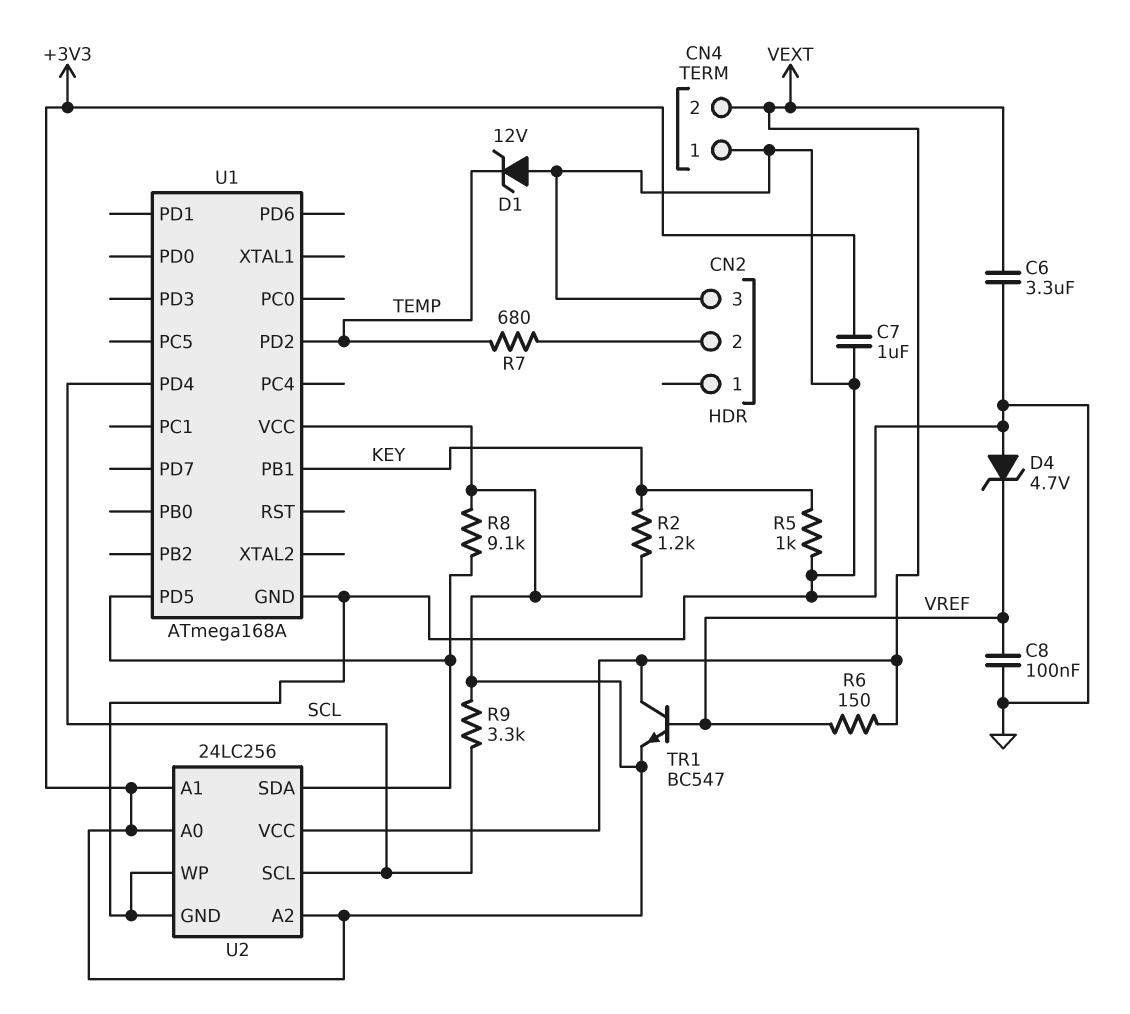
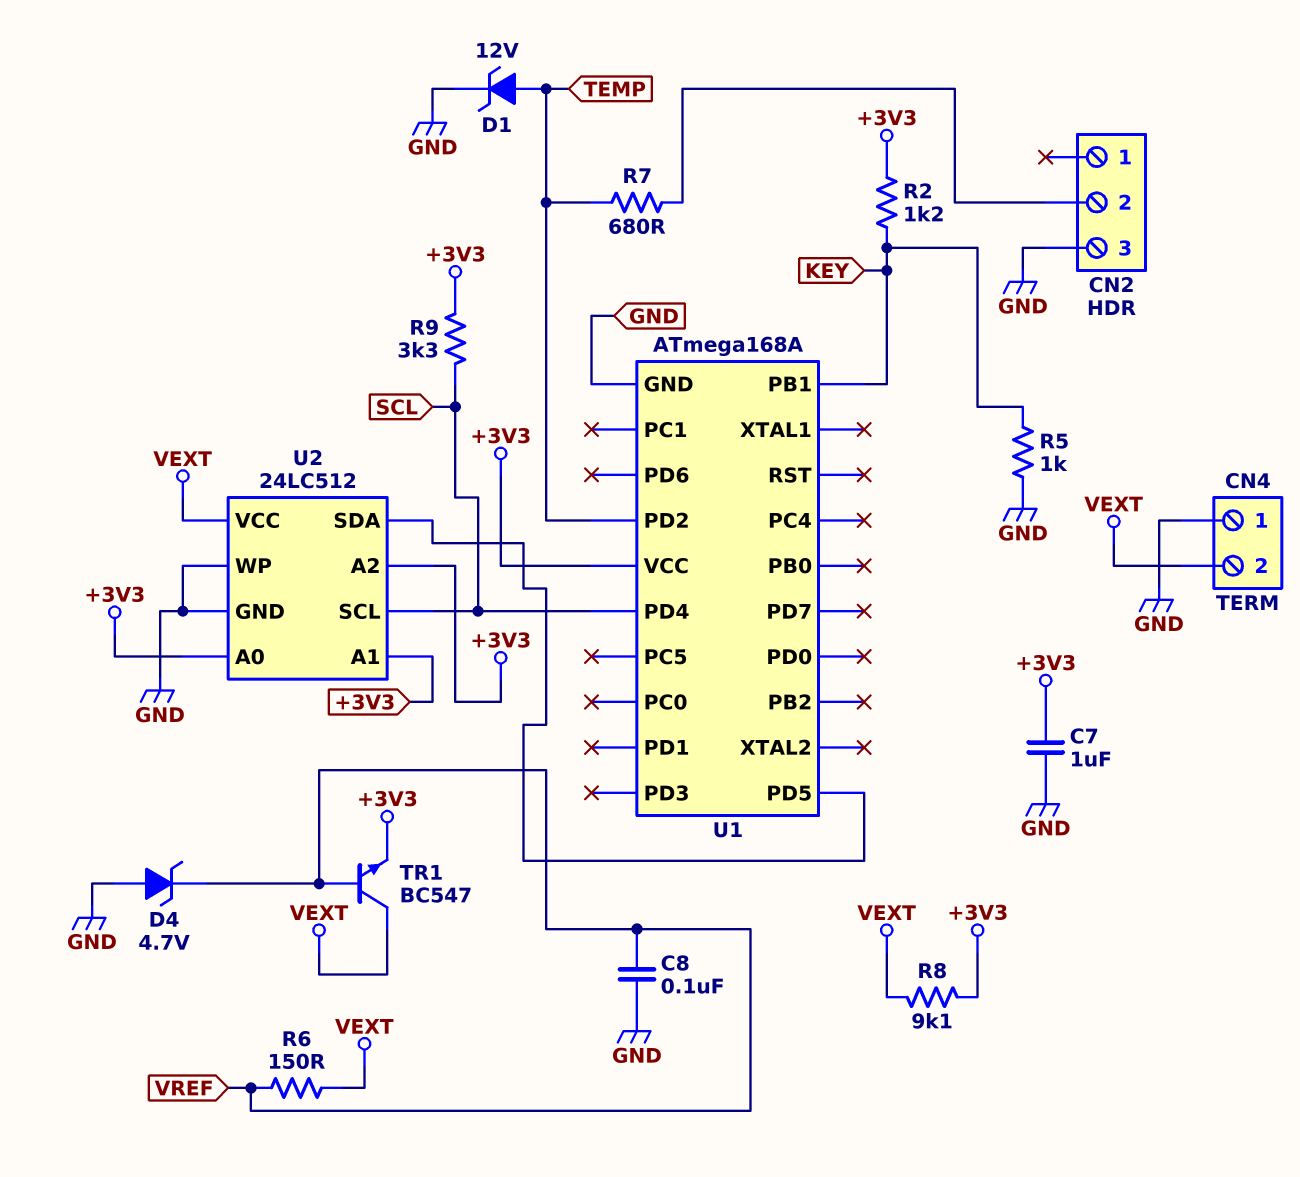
C6: 3.3uF (GND, VEXT) -> none
D1: zener 12V (A GND, K TEMP) -> zener 12V (A TEMP, K GND)
R8: 9.1k (+3V3, U1/PD5) -> 9.1k (+3V3, VEXT)
U2: 24LC256 -> 24LC512

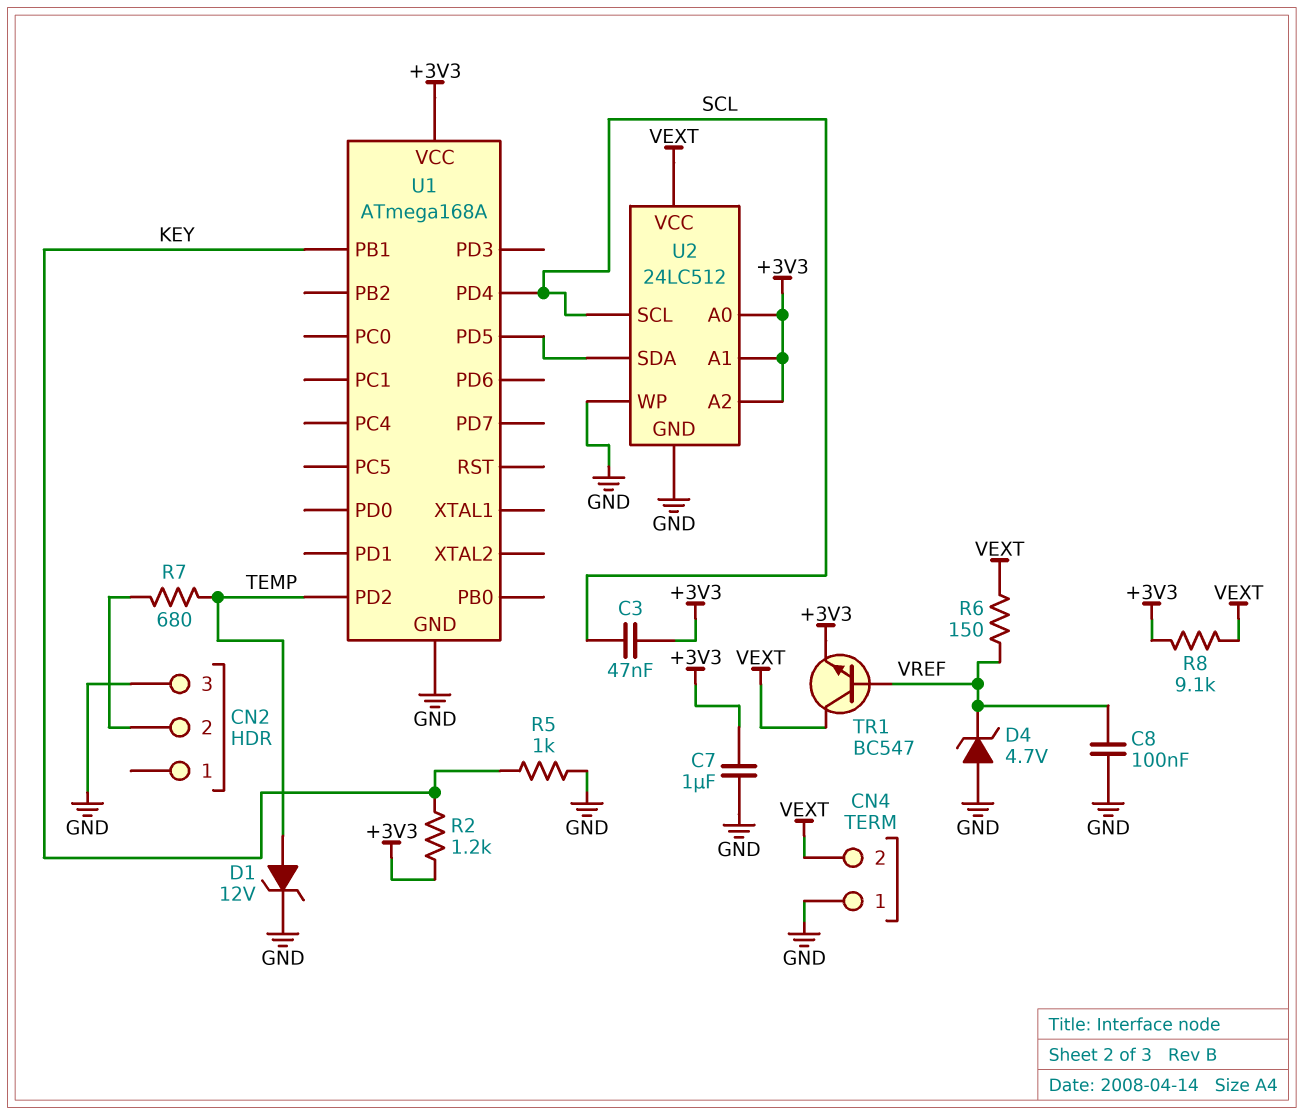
C3: none -> 47nF (+3V3, SCL)
R9: 3.3k (+3V3, SCL) -> none

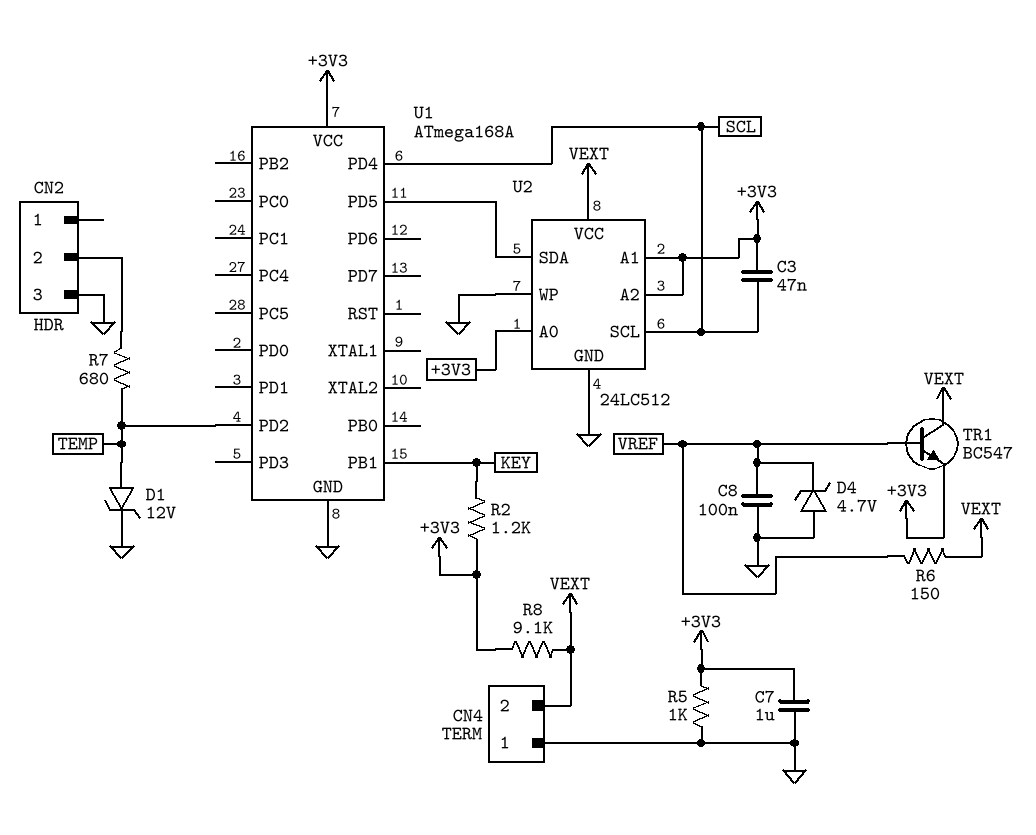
R5: 1k (GND, KEY) -> 1k (+3V3, GND)

